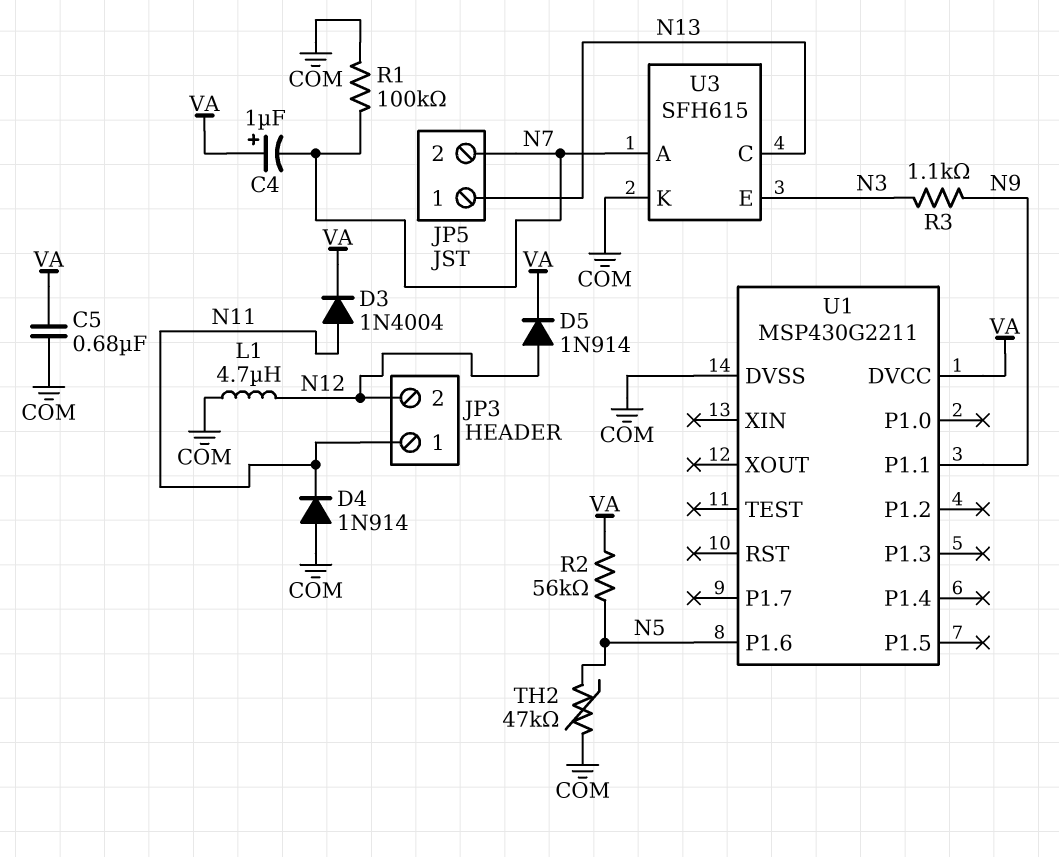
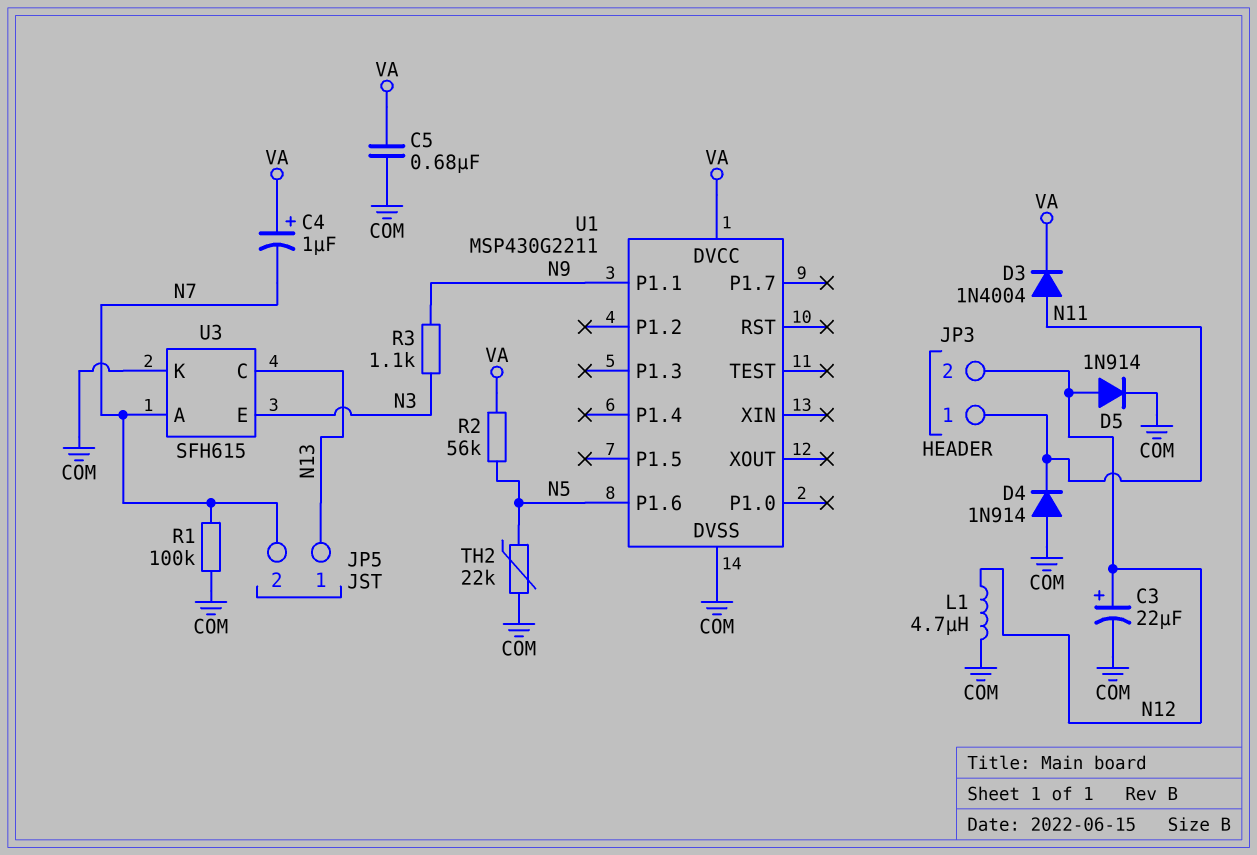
C3: none -> 22uF (plus N12, minus COM)
D5: diode 1N914 (A N12, K VA) -> diode 1N914 (A N12, K COM)
TH2: 47k (COM, N5) -> 22k (COM, N5)

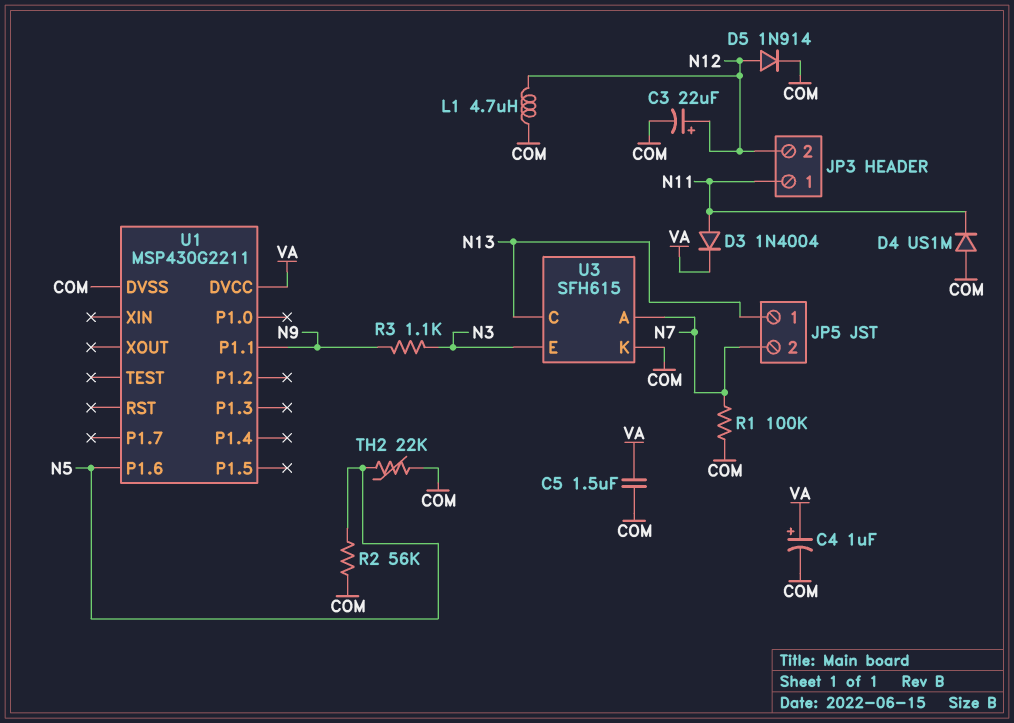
C4: 1uF (plus VA, minus N7) -> 1uF (plus VA, minus COM)
C5: 680nF (COM, VA) -> 1.5uF (COM, VA)
D4: diode 1N914 (A COM, K N11) -> diode US1M (A COM, K N11)
R2: 56k (N5, VA) -> 56k (COM, N5)

